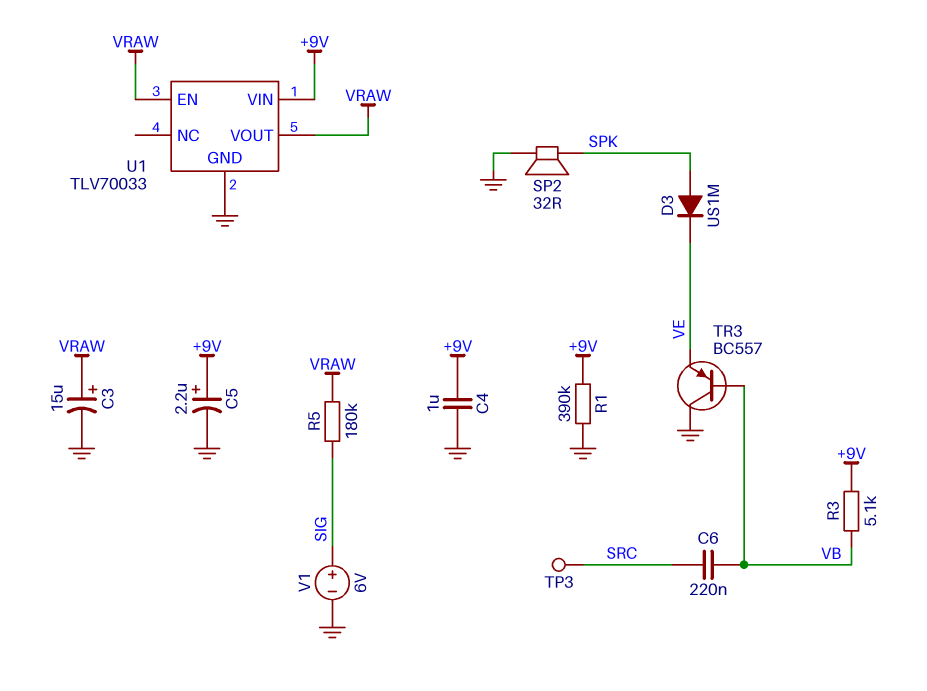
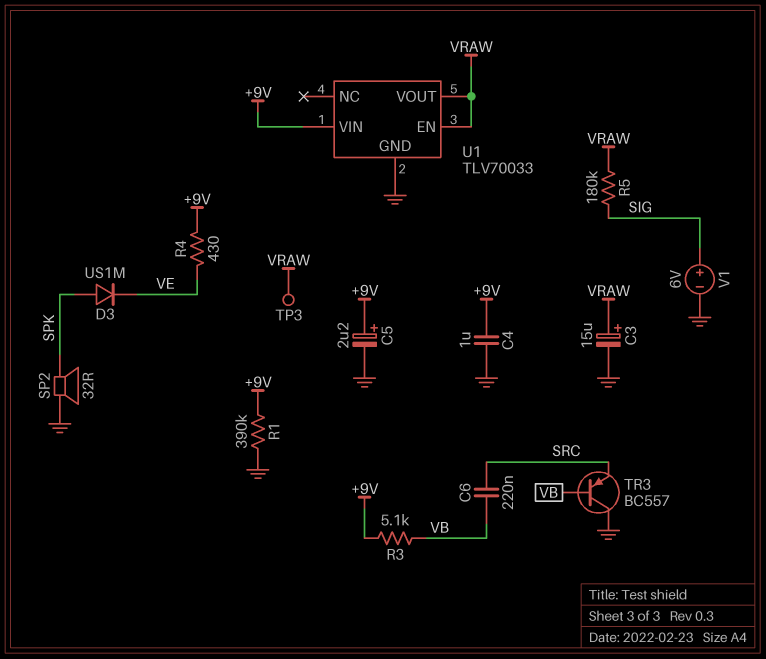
R4: none -> 430 (+9V, VE)
TP3: test point (SRC) -> test point (VRAW)
TR3: PNP BC557 (B VB, C GND, E VE) -> PNP BC557 (B VB, C GND, E SRC)

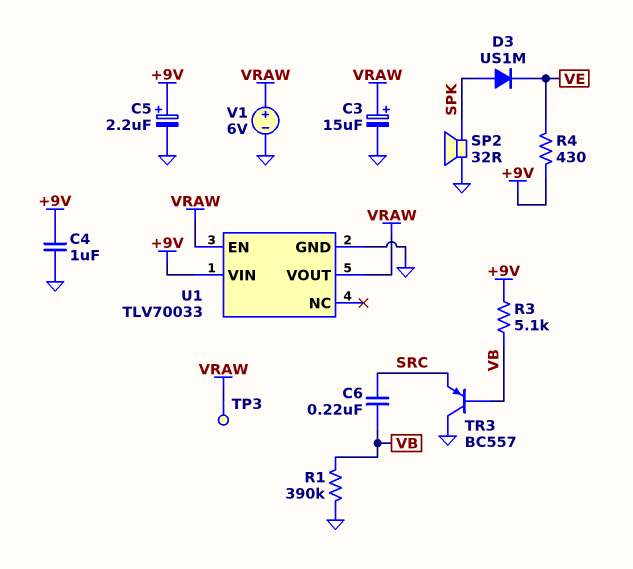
R1: 390k (+9V, GND) -> 390k (GND, VB)
R5: 180k (SIG, VRAW) -> none
V1: 6V (plus SIG, minus GND) -> 6V (plus VRAW, minus GND)

